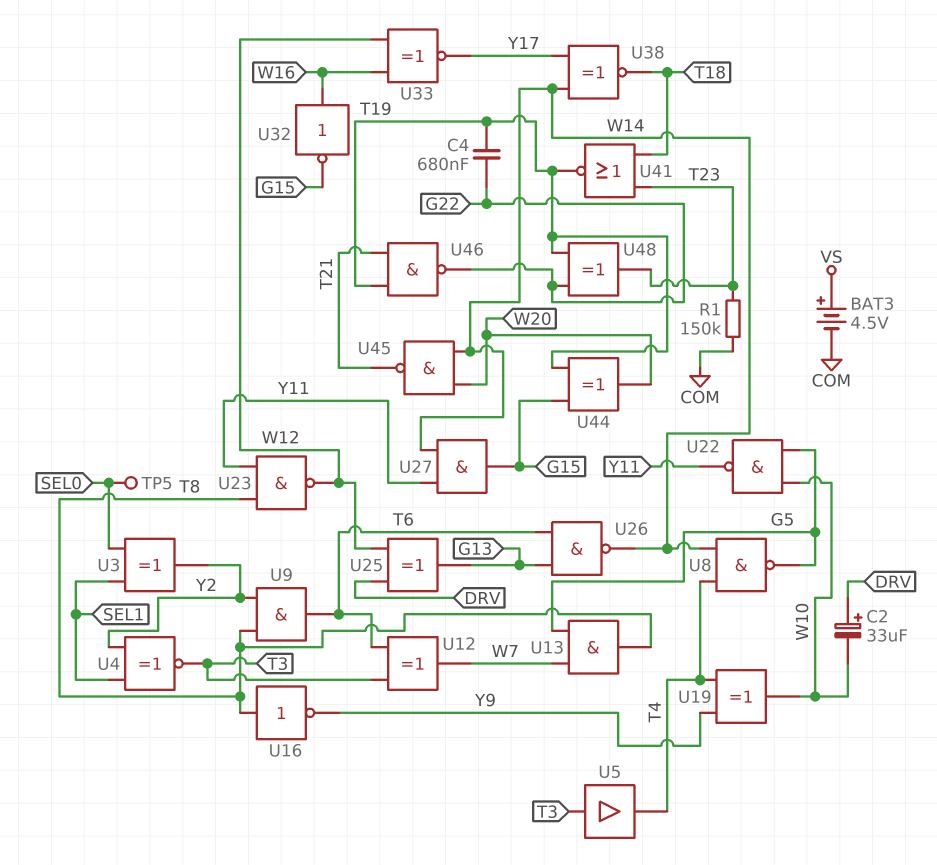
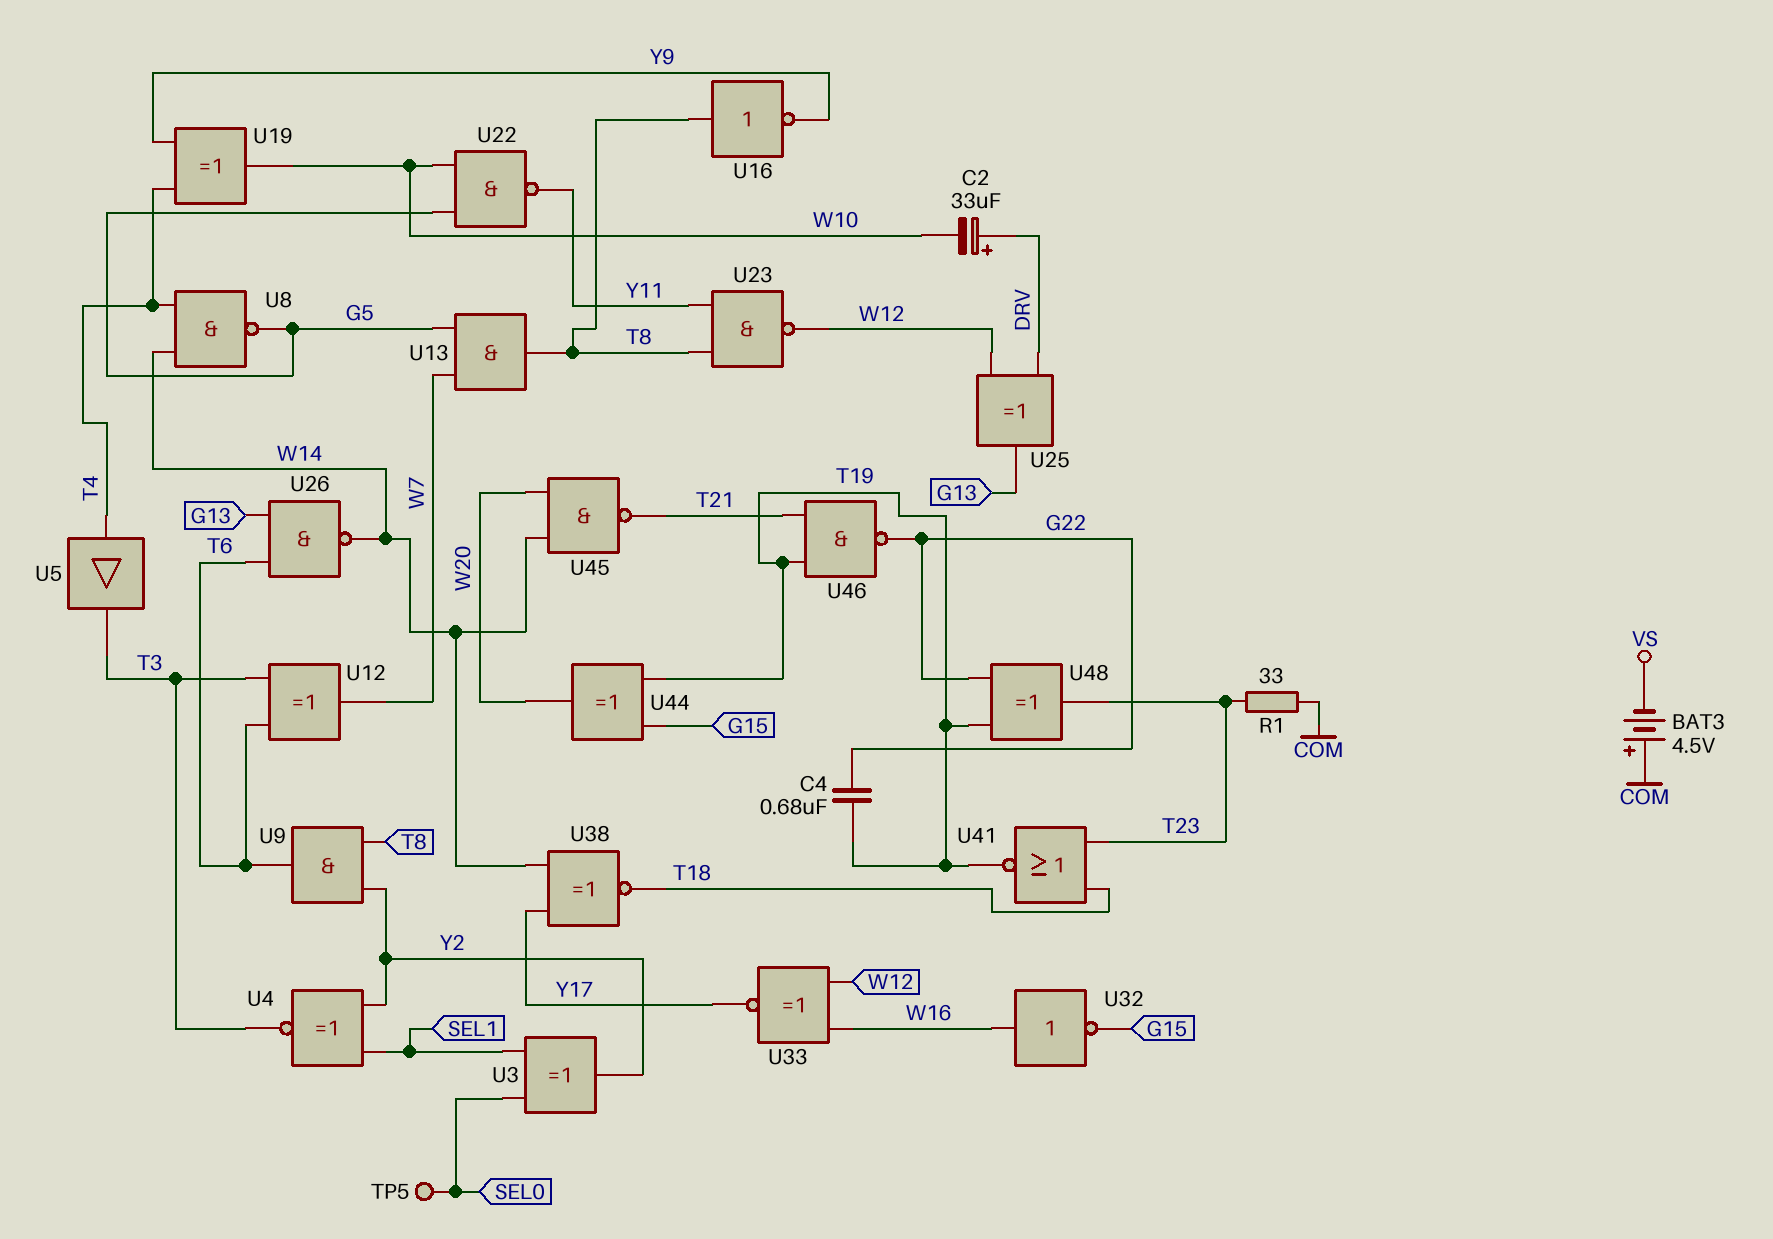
BAT3: 4.5V (plus VS, minus COM) -> 4.5V (plus COM, minus VS)
R1: 150k (COM, T23) -> 33 (COM, T23)
U5: buffer (in T3, out T4) -> buffer (in T4, out T3)
U27: AND (in W14, in Y11, out G15) -> none

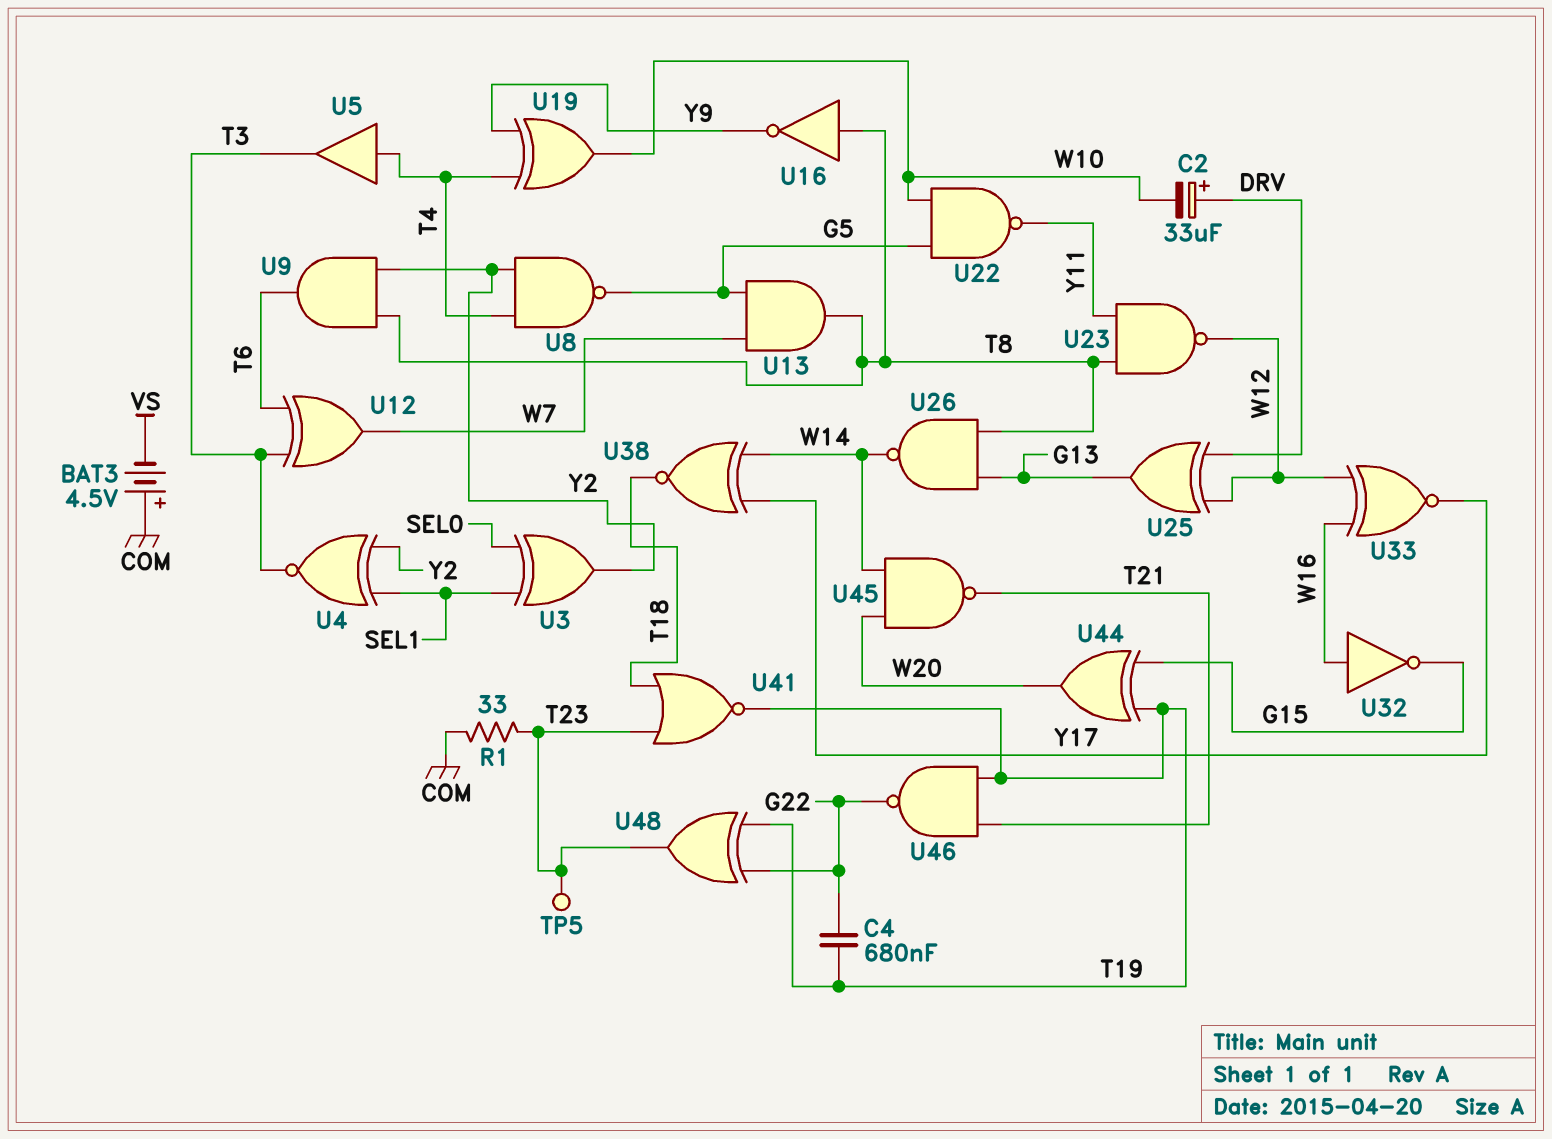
TP5: test point (SEL0) -> test point (T23)
U8: NAND (in T4, in W14, out G5) -> NAND (in T4, in Y2, out G5)
U26: NAND (in G13, in T6, out W14) -> NAND (in G13, in T8, out W14)

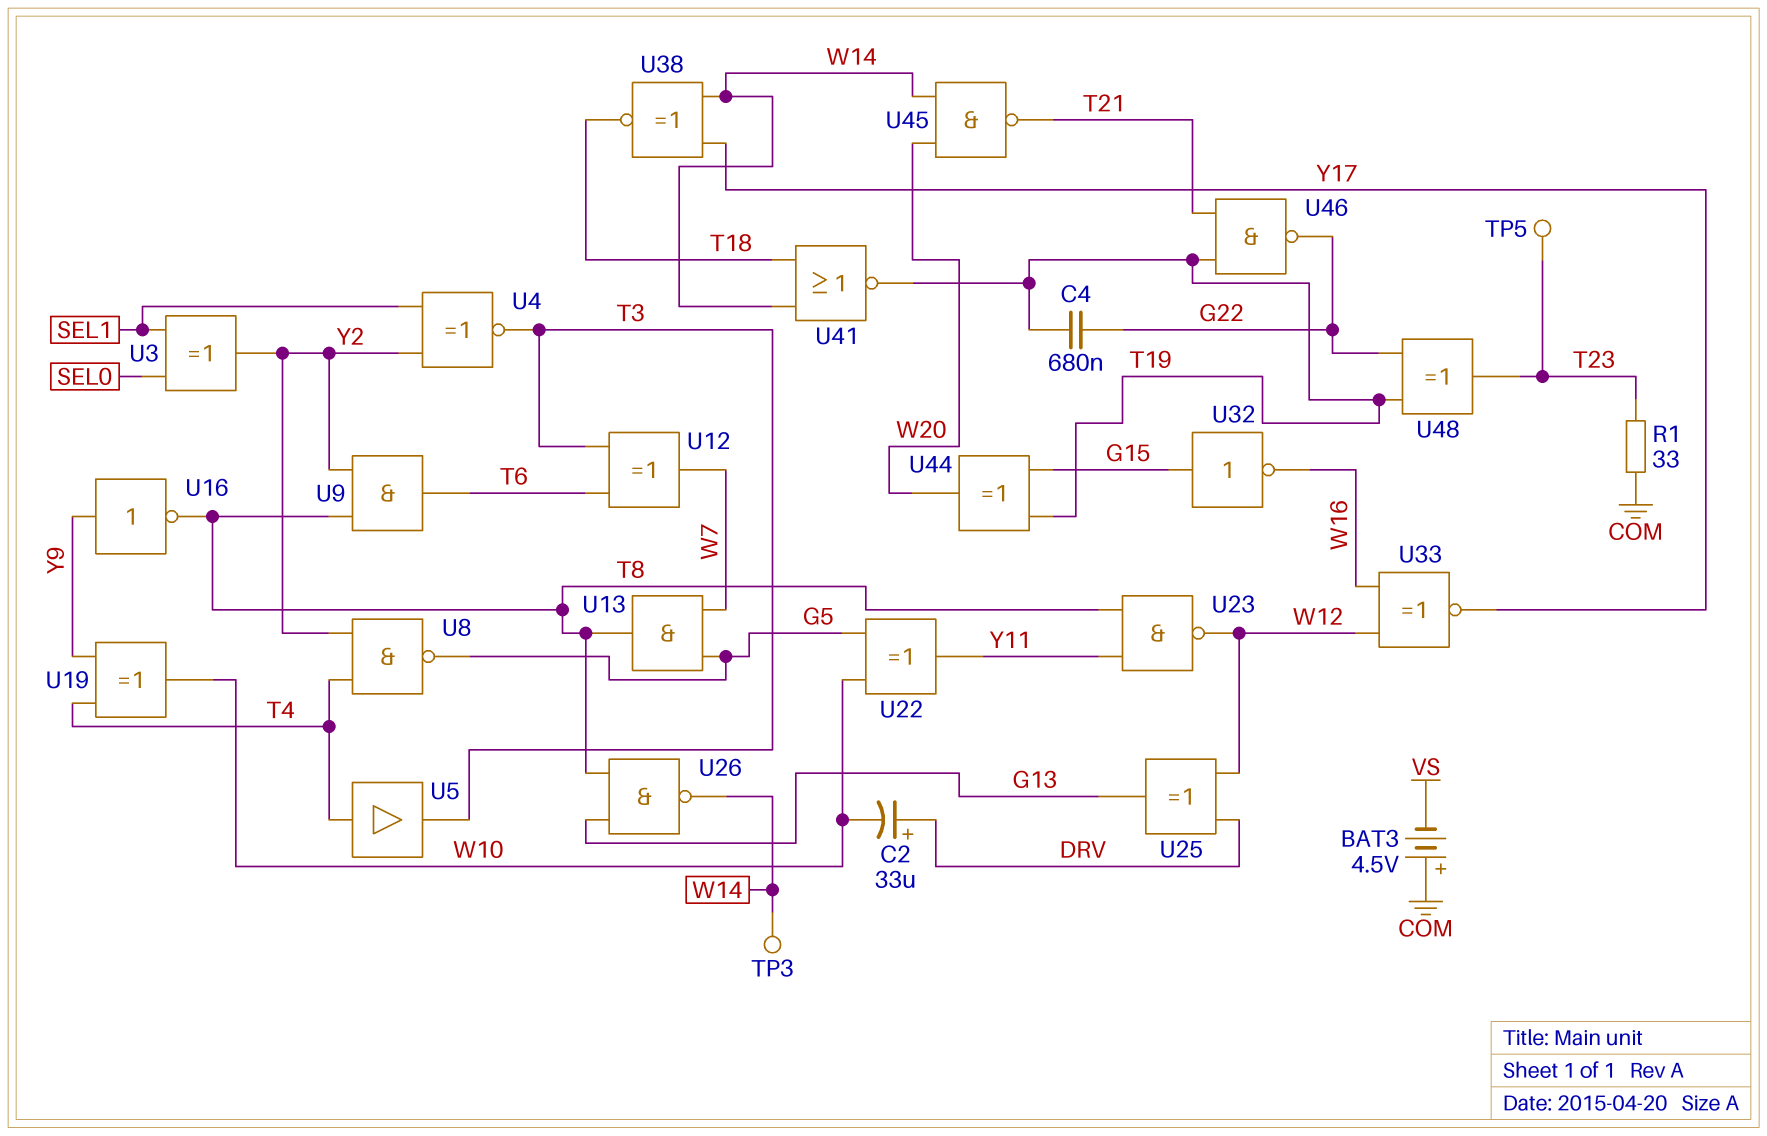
TP3: none -> test point (W14)
U16: NOT (in T8, out Y9) -> NOT (in Y9, out T8)
U22: NAND (in G5, in W10, out Y11) -> XOR (in G5, in W10, out Y11)
U32: NOT (in W16, out G15) -> NOT (in G15, out W16)
U41: NOR (in T18, in T23, out T19) -> NOR (in T18, in W14, out T19)

